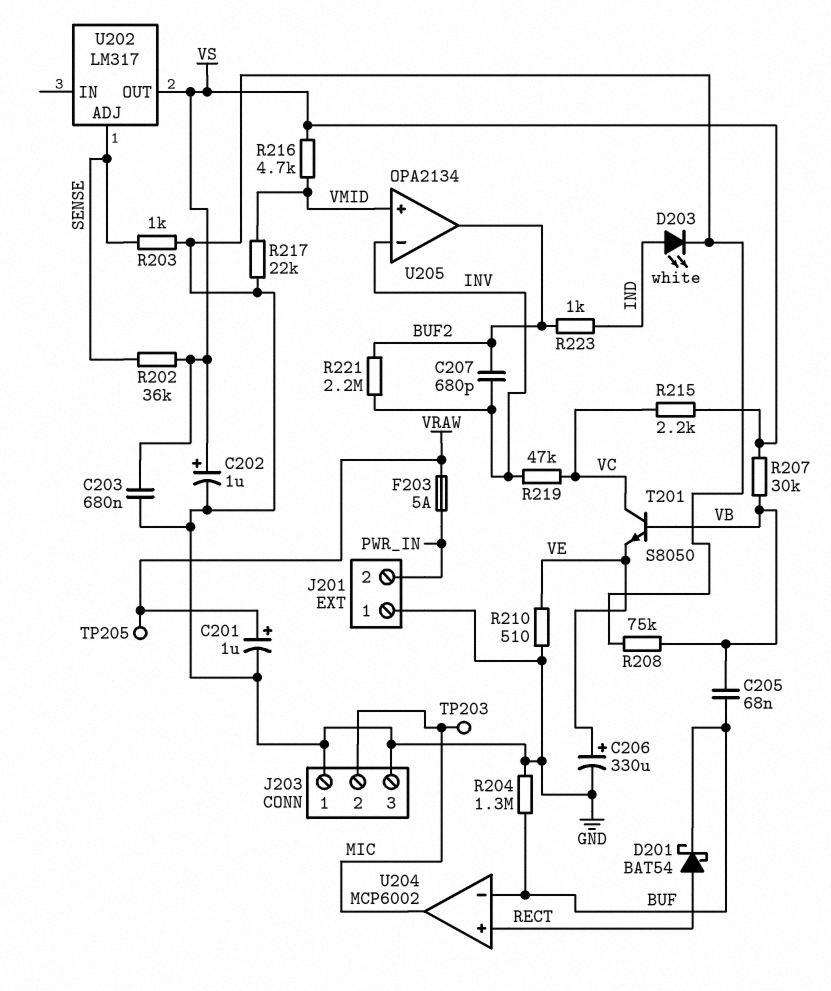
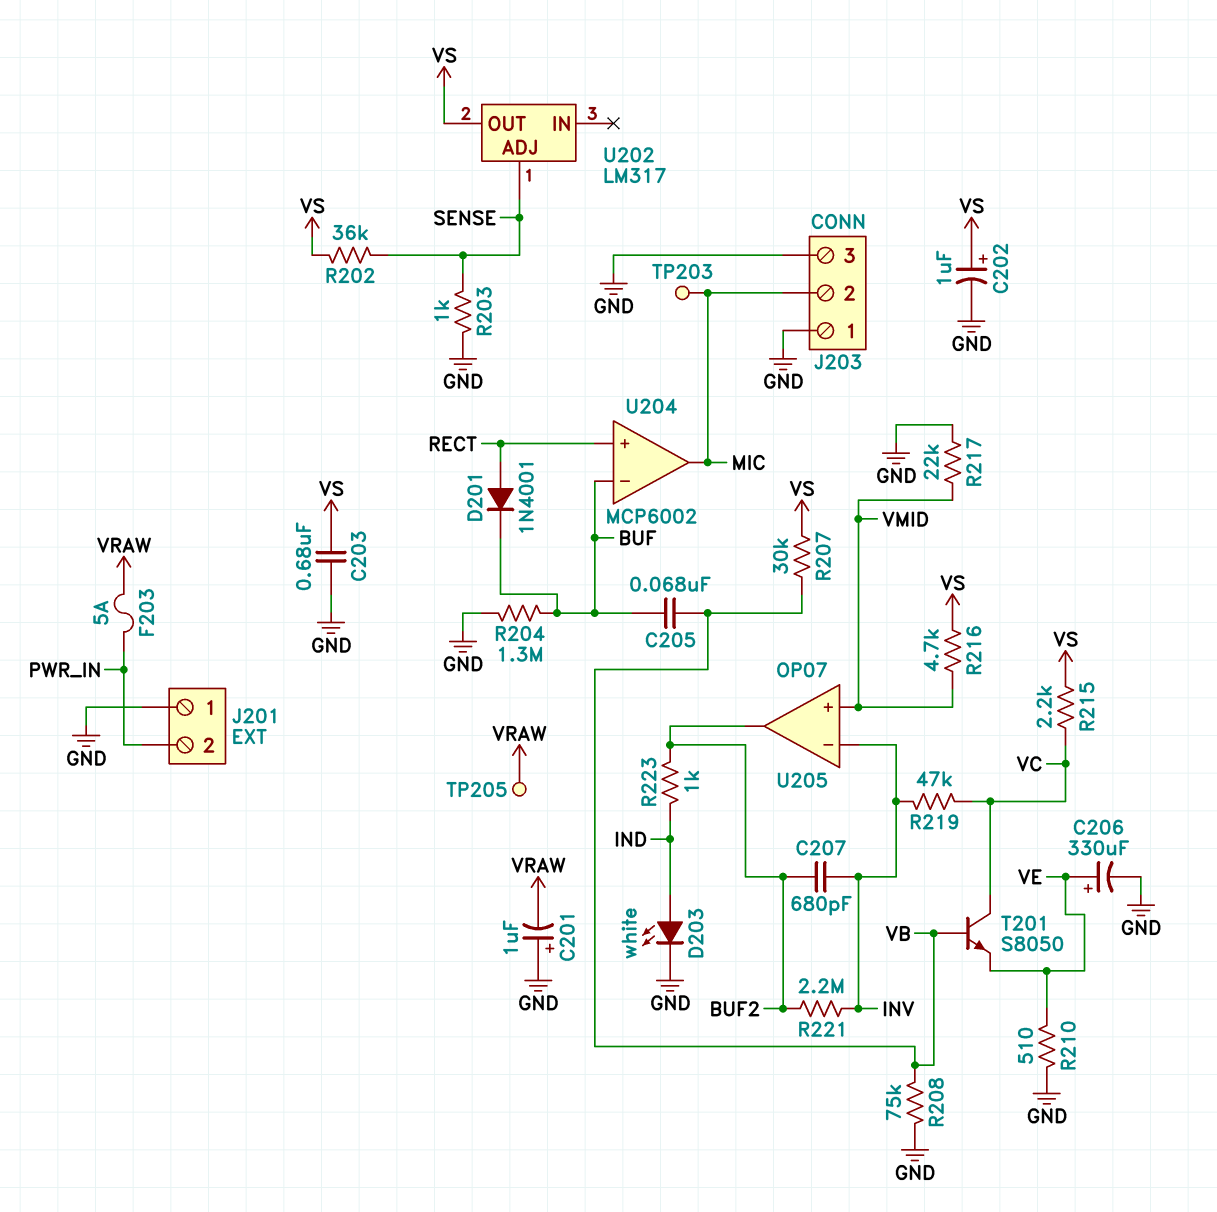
C201: 1uF (plus VRAW, minus GND) -> 1uF (plus GND, minus VRAW)
D201: schottky BAT54 (A RECT, K BUF) -> diode 1N4001 (A RECT, K BUF)
U205: OPA2134 -> OP07

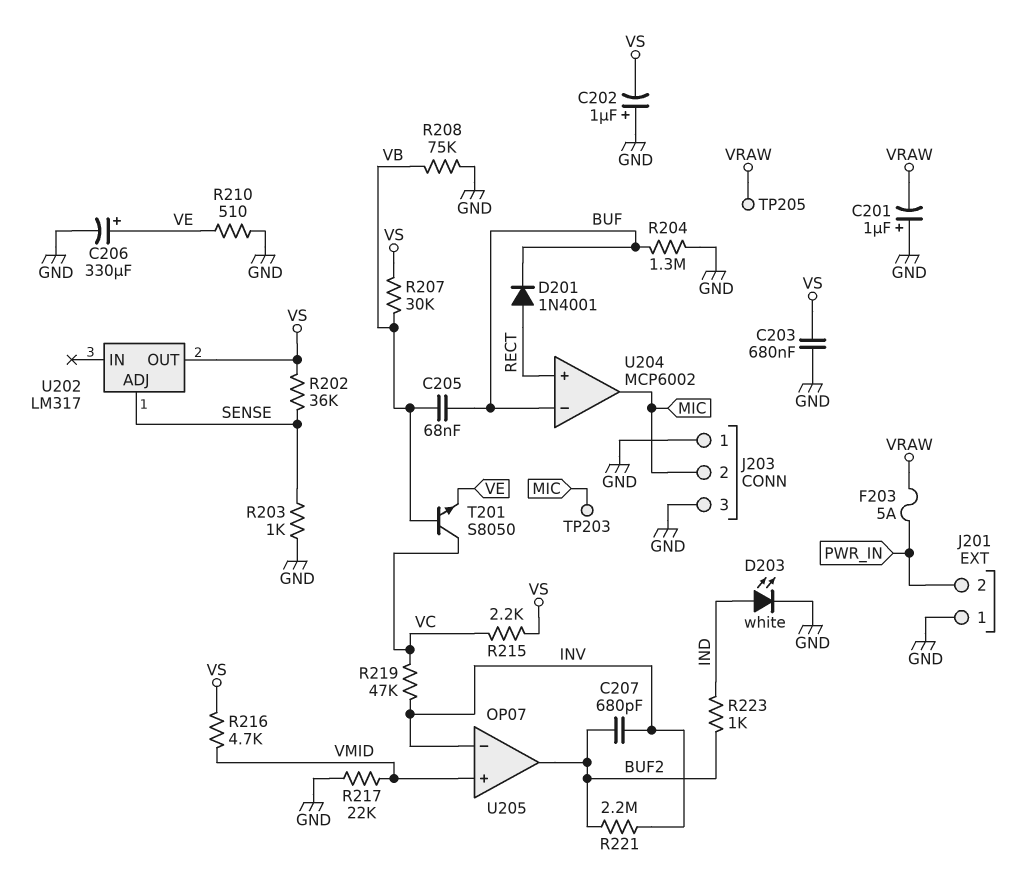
C202: 1uF (plus VS, minus GND) -> 1uF (plus GND, minus VS)

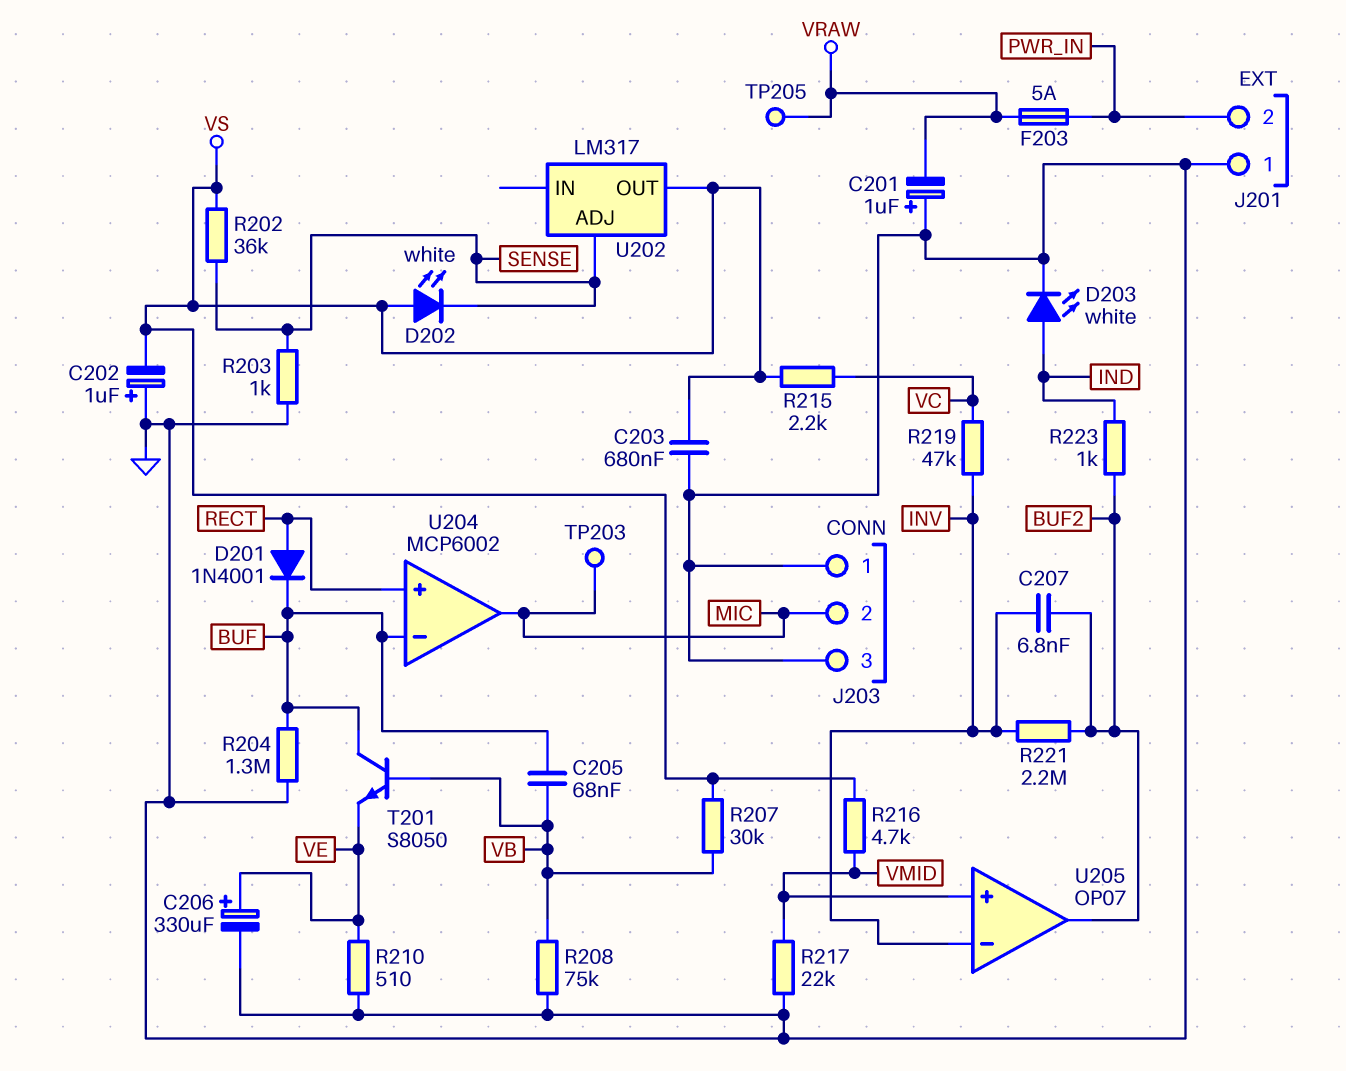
C207: 680pF (BUF2, INV) -> 6.8nF (BUF2, INV)
D202: none -> LED white (A VS, K SENSE)
T201: NPN S8050 (B VB, C VC, E VE) -> NPN S8050 (B VB, C BUF, E VE)

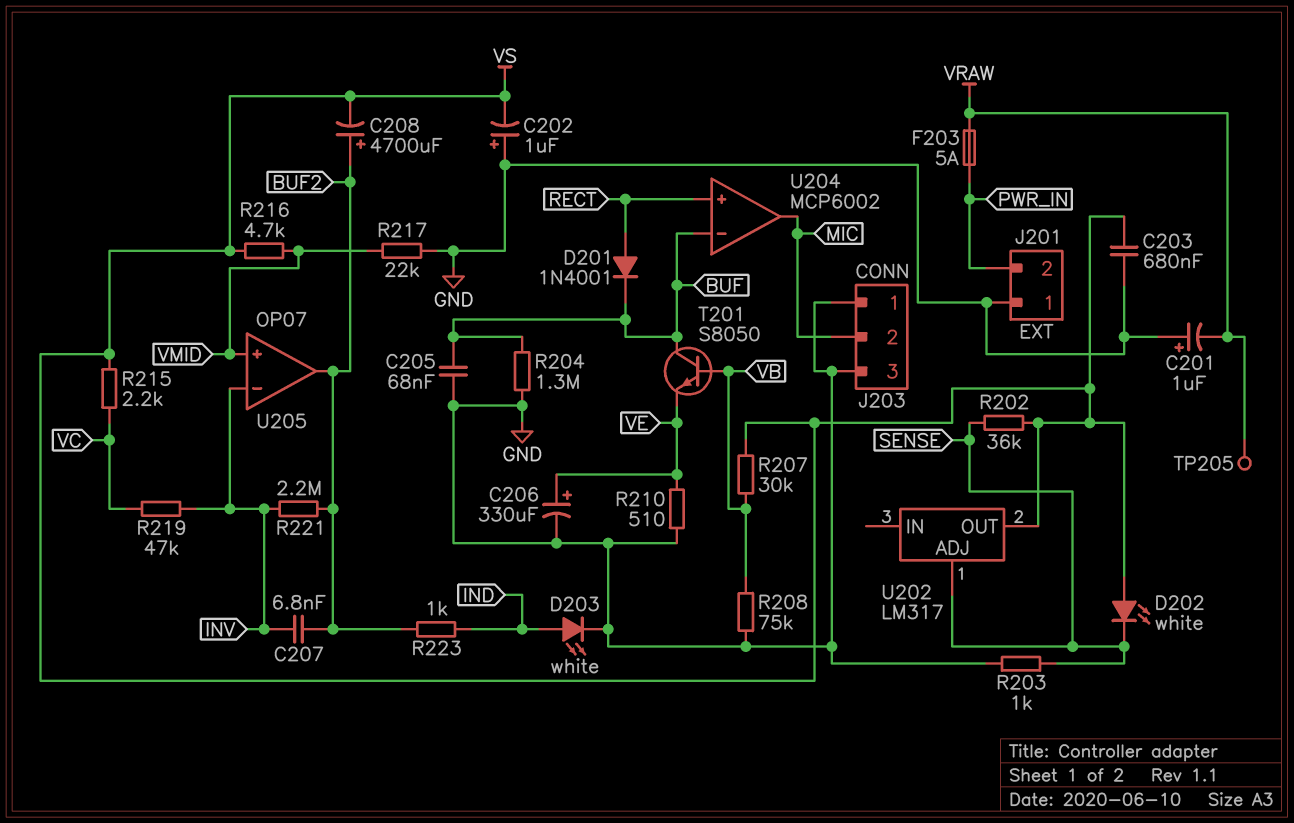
C205: 68nF (BUF, VB) -> 68nF (BUF, GND)
C208: none -> 4700uF (plus BUF2, minus VS)
TP203: test point (MIC) -> none

